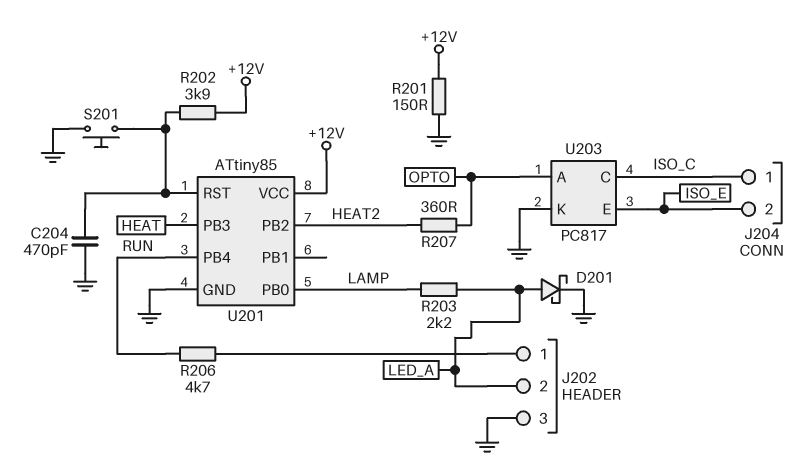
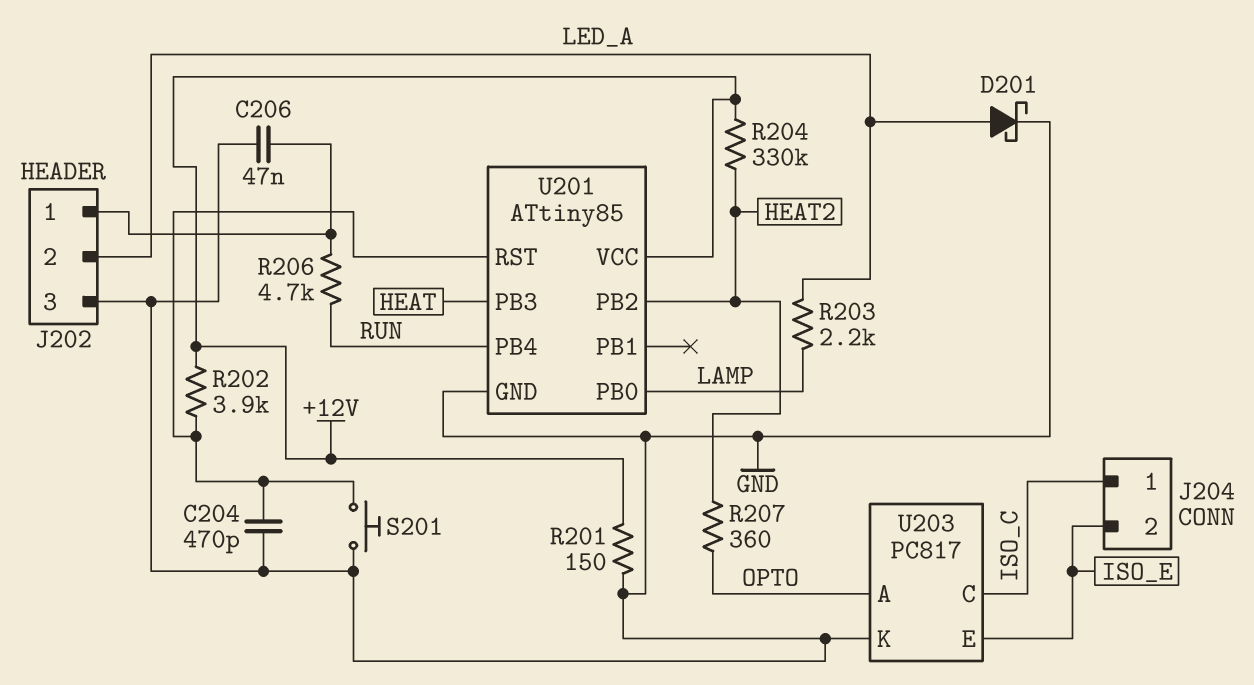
C206: none -> 47nF (GND, J202/1)
R204: none -> 330k (+12V, HEAT2)

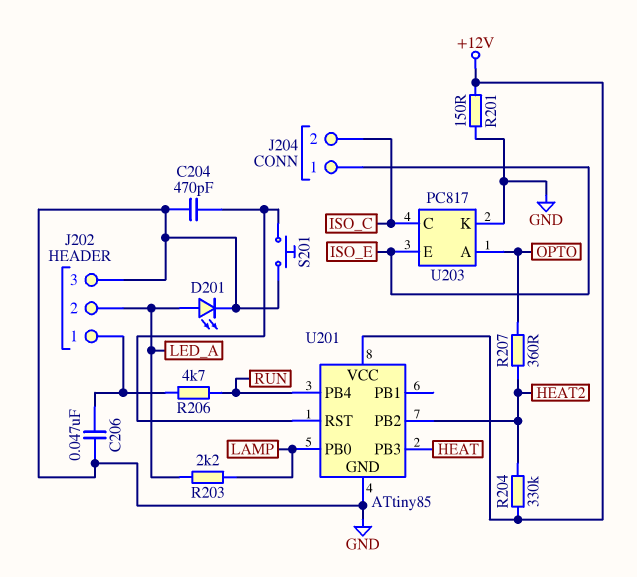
D201: schottky (A LED_A, K GND) -> LED (A LED_A, K GND)
J204 pin 1: ISO_C -> ISO_E
J204 pin 2: ISO_E -> ISO_C
R202: 3.9k (+12V, U201/RST) -> none

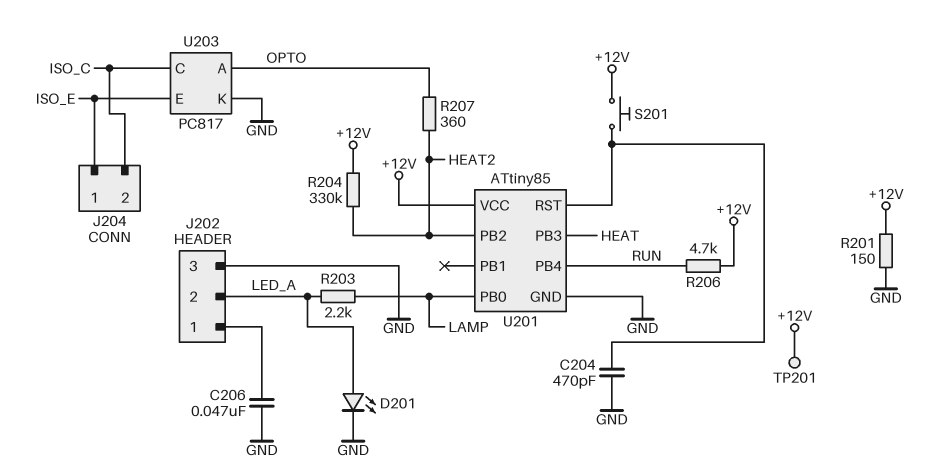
R206: 4.7k (J202/1, RUN) -> 4.7k (+12V, RUN)
S201: button (GND, U201/RST) -> button (+12V, U201/RST)
TP201: none -> test point (+12V)

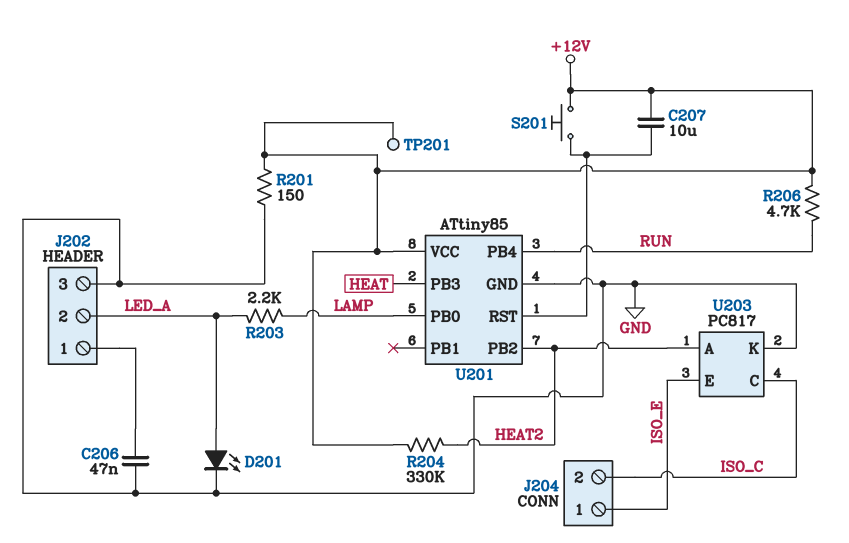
C204: 470pF (GND, U201/RST) -> none
C207: none -> 10uF (+12V, U201/RST)
R207: 360 (HEAT2, OPTO) -> none
U203 pin A: OPTO -> HEAT2

